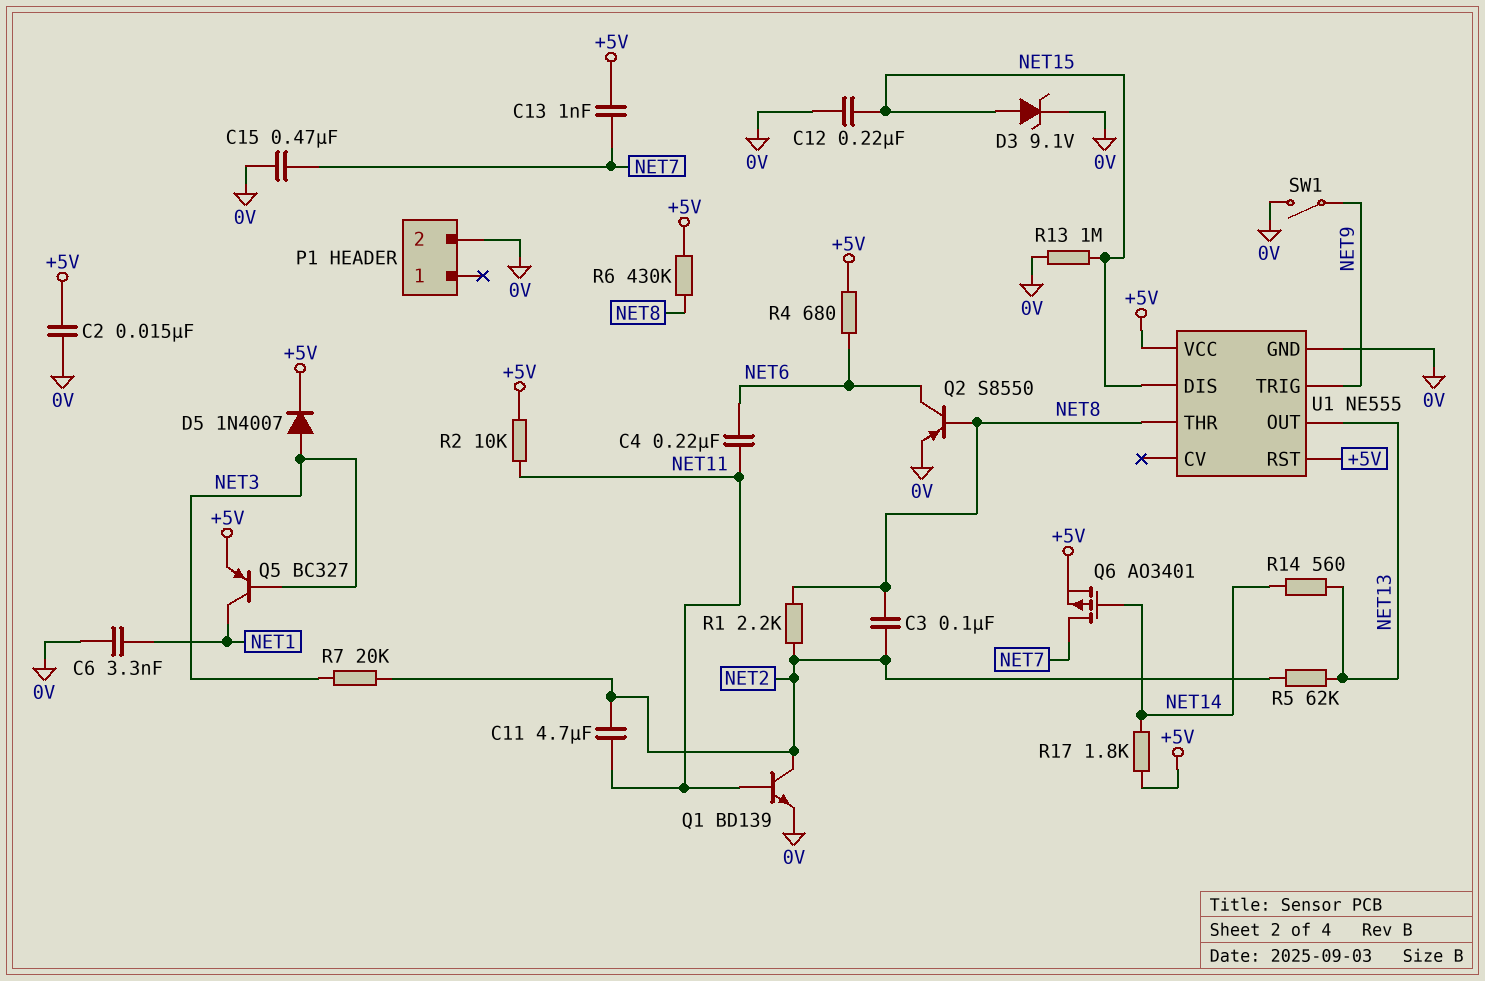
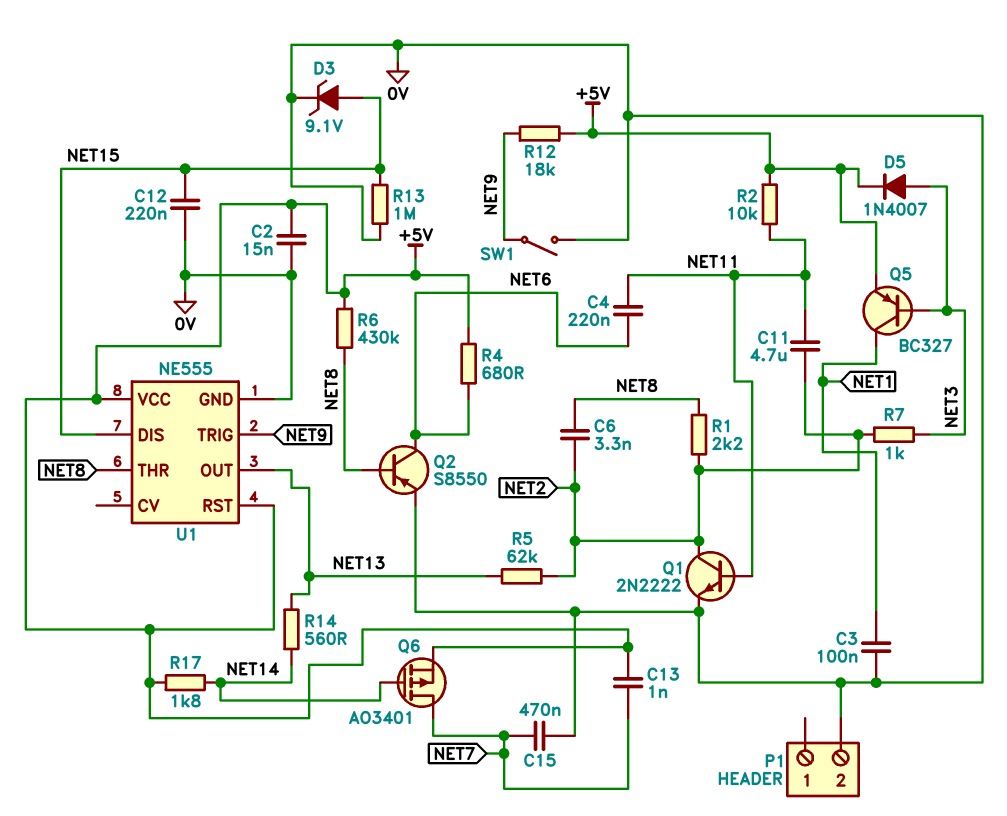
C3: 100nF (NET2, NET8) -> 100nF (0V, NET1)
C6: 3.3nF (0V, NET1) -> 3.3nF (NET2, NET8)
Q1: NPN BD139 (B NET11, C NET2, E 0V) -> NPN 2N2222 (B NET11, C NET2, E 0V)
R7: 20k (NET2, NET3) -> 1k (NET2, NET3)
R12: none -> 18k (+5V, NET9)

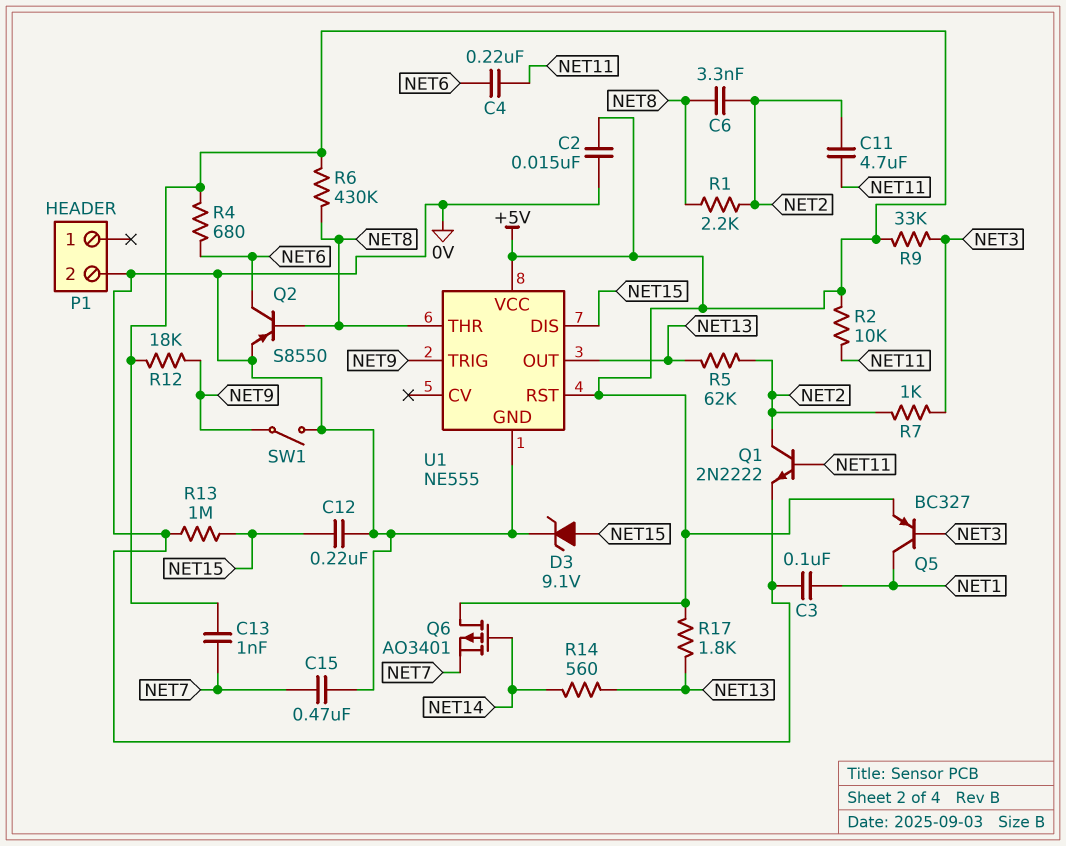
D5: diode 1N4007 (A NET3, K +5V) -> none
Q6: PMOS AO3401 (G NET14, D NET7, S +5V) -> PMOS AO3401 (G NET14, D +5V, S NET7)
R9: none -> 33k (+5V, NET3)
R17: 1.8k (+5V, NET14) -> 1.8k (+5V, NET13)

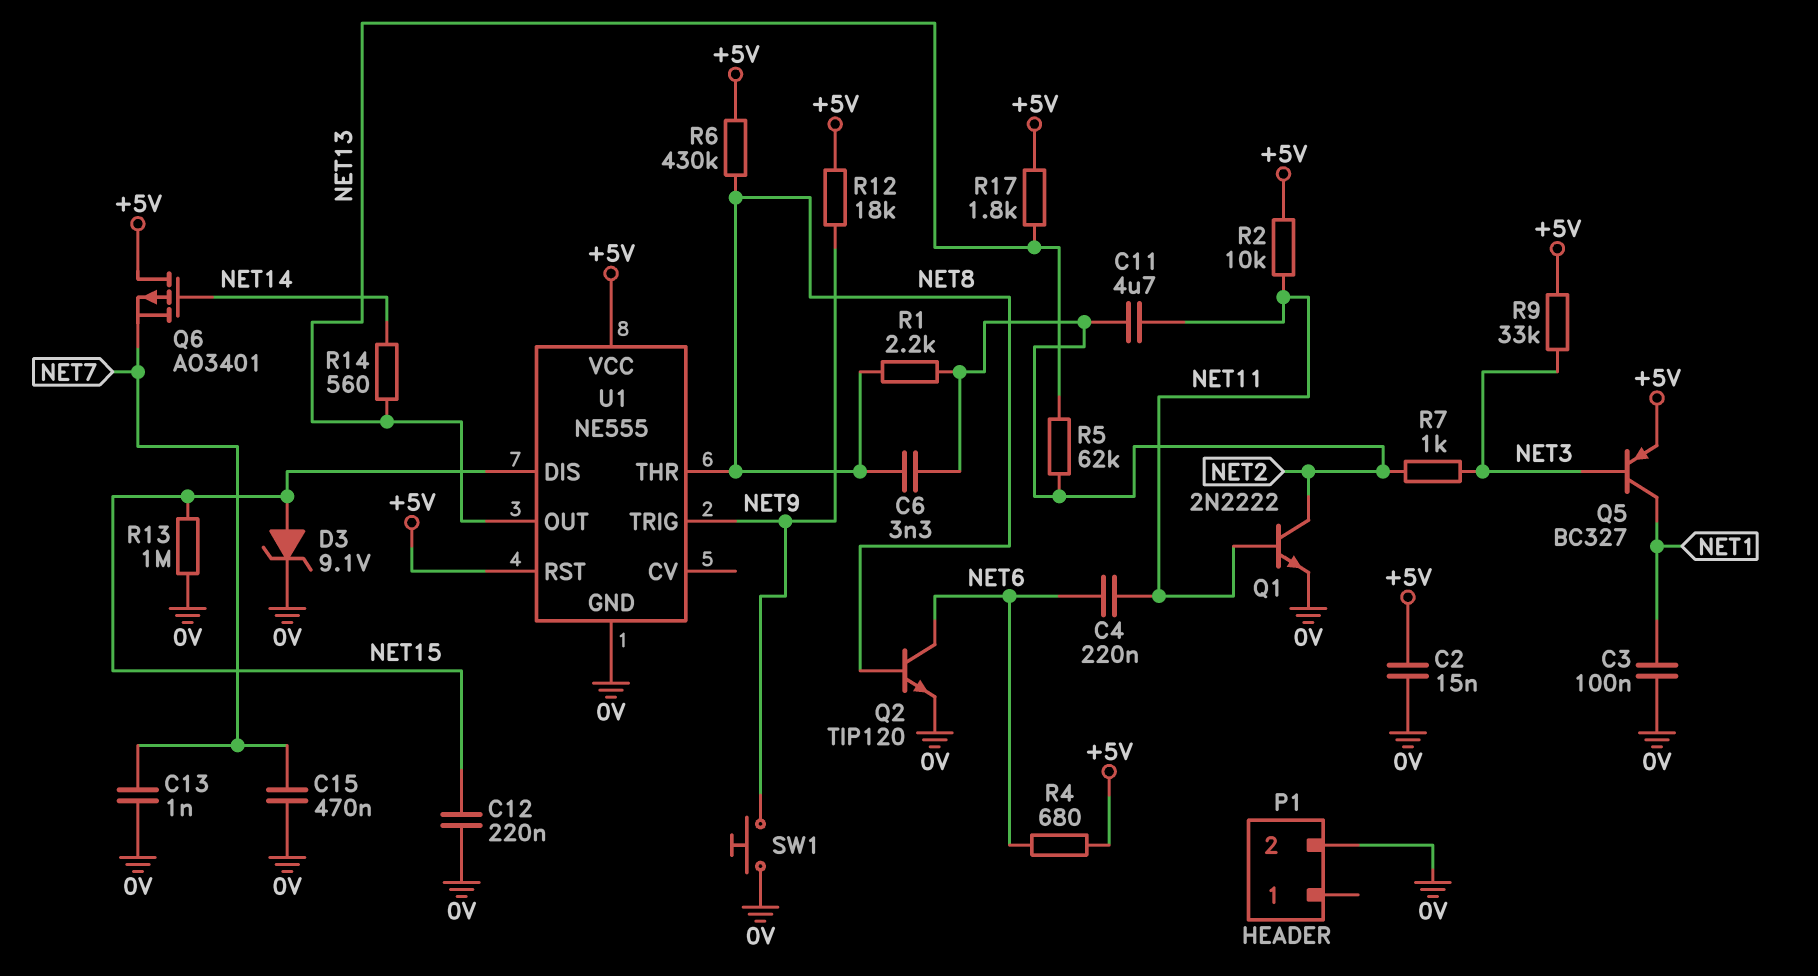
C13: 1nF (+5V, NET7) -> 1nF (0V, NET7)
Q2: PNP S8550 (B NET8, C NET6, E 0V) -> NPN TIP120 (B NET8, C NET6, E 0V)
SW1: switch (0V, NET9) -> button (0V, NET9)

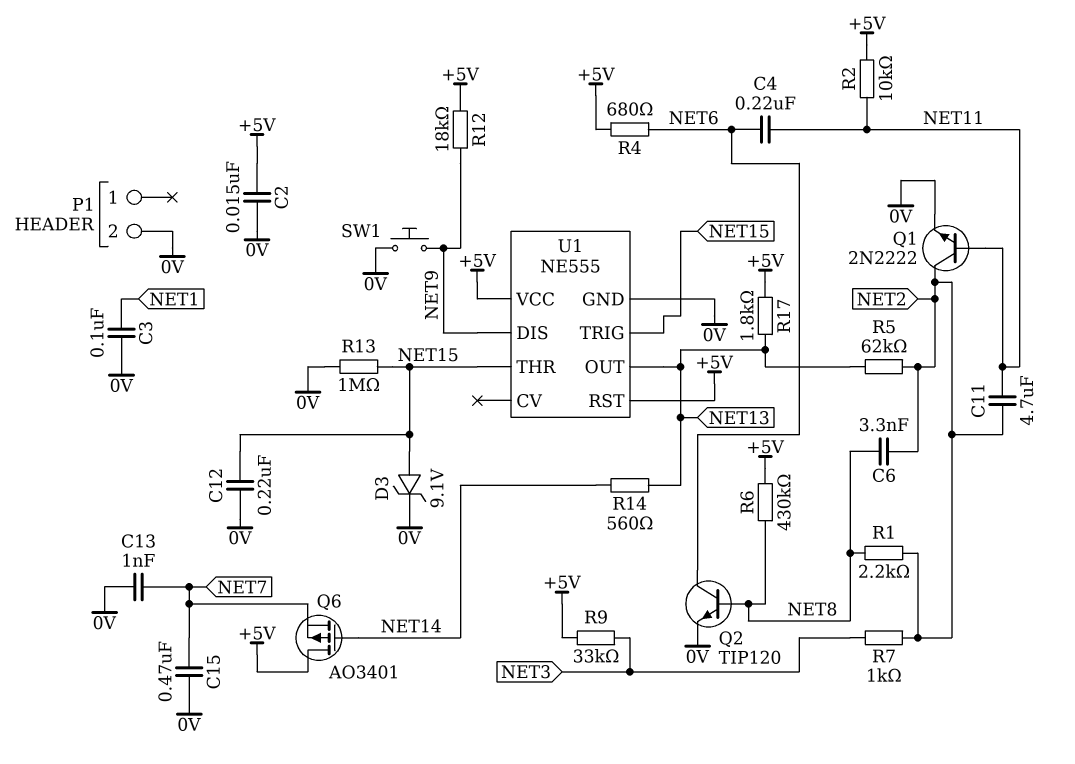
Q5: PNP BC327 (B NET3, C NET1, E +5V) -> none
U1 pin DIS: NET15 -> NET9
U1 pin THR: NET8 -> NET15
U1 pin TRIG: NET9 -> NET15

